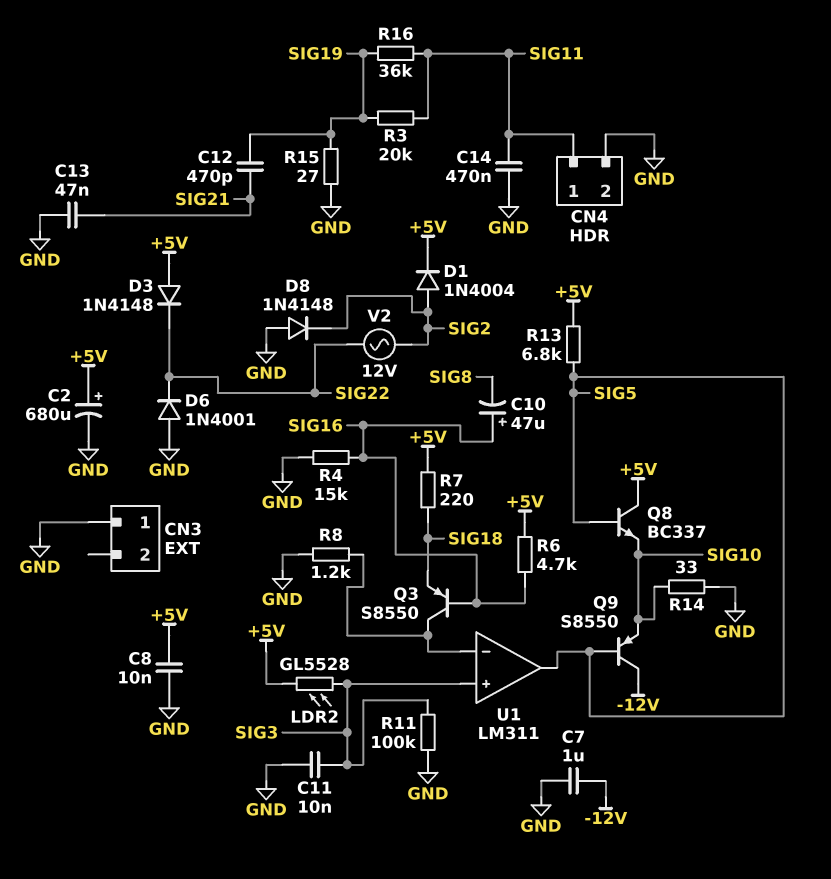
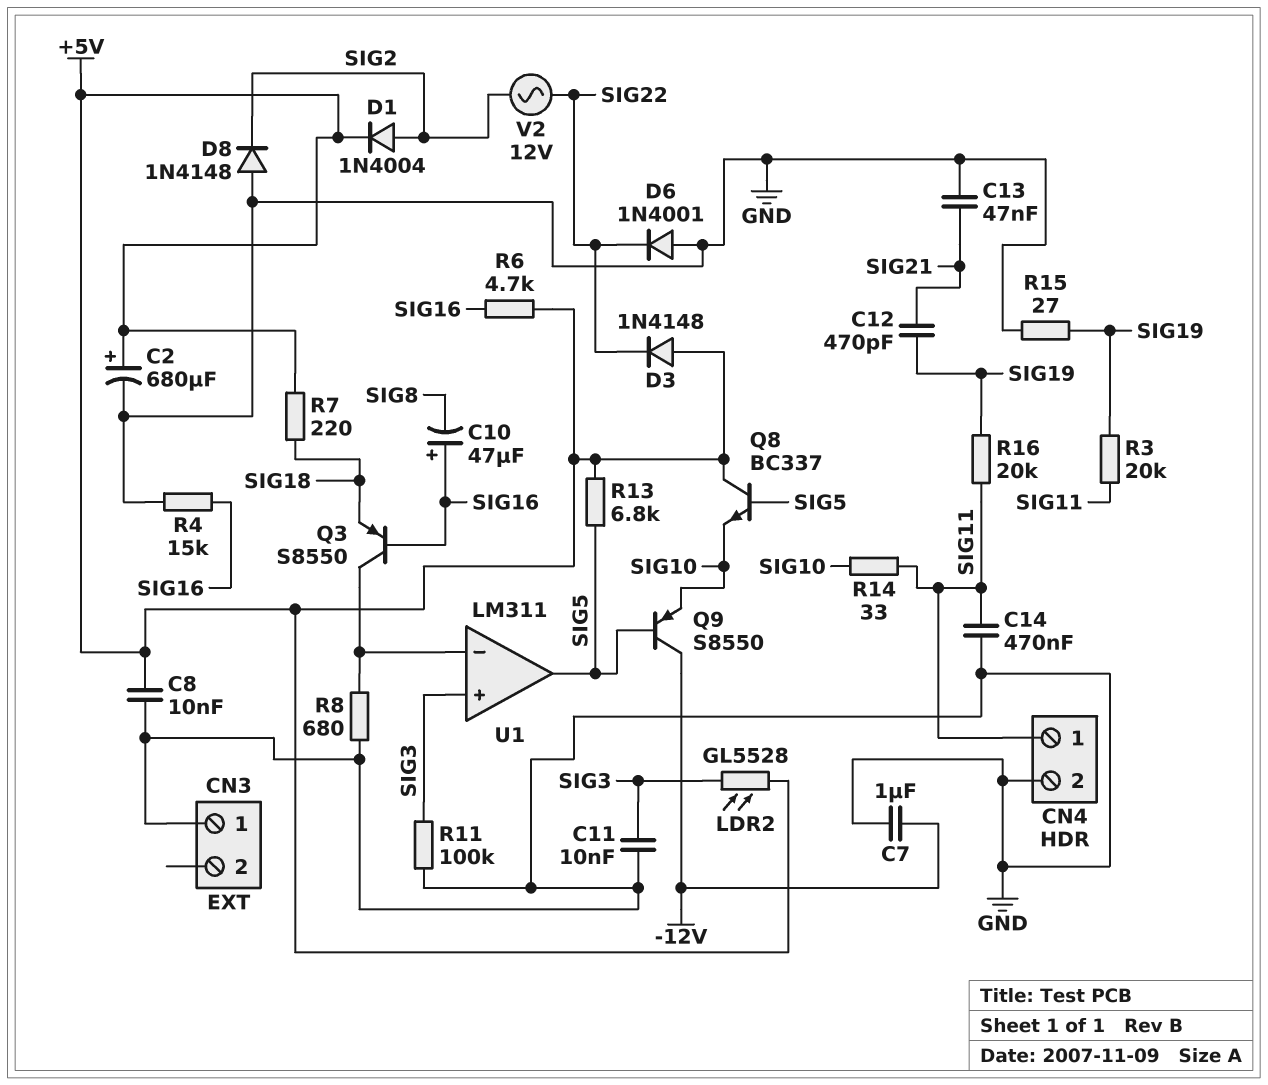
R8: 1.2k (GND, U1/in-) -> 680 (GND, U1/in-)
R14: 33 (GND, SIG10) -> 33 (SIG10, SIG11)
R16: 36k (SIG11, SIG19) -> 20k (SIG11, SIG19)

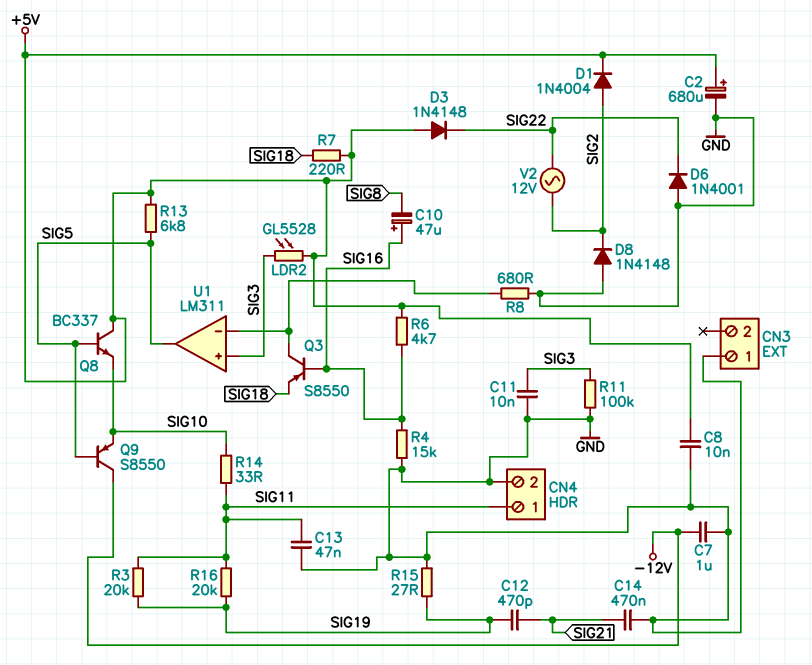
C13: 47nF (GND, SIG21) -> 47nF (GND, SIG11)
C14: 470nF (GND, SIG11) -> 470nF (GND, SIG21)

